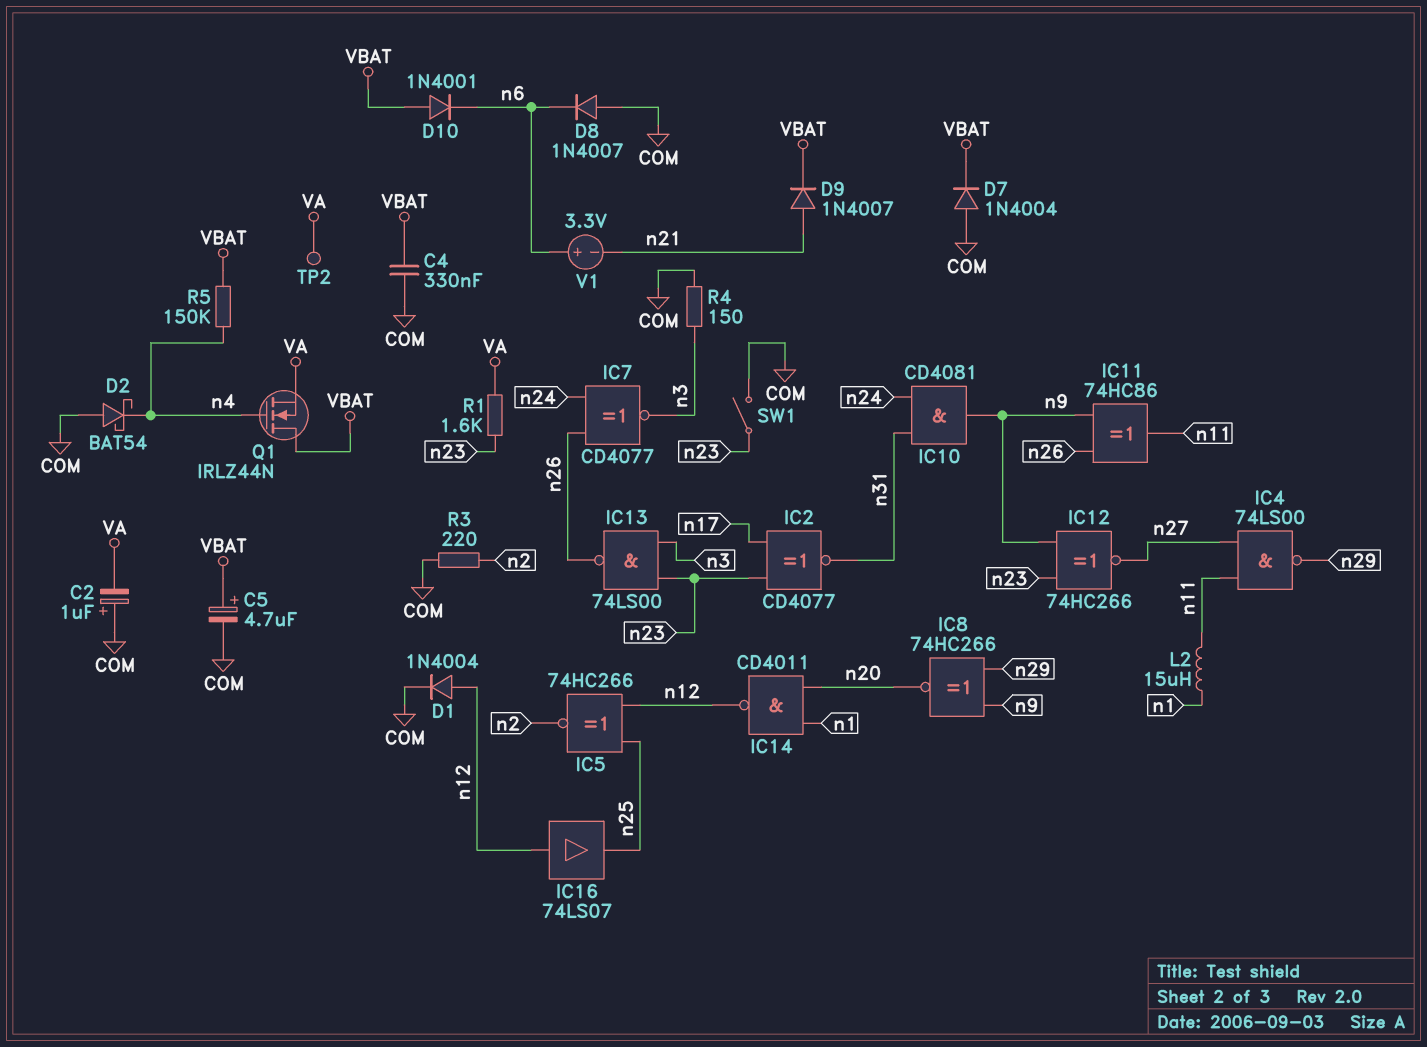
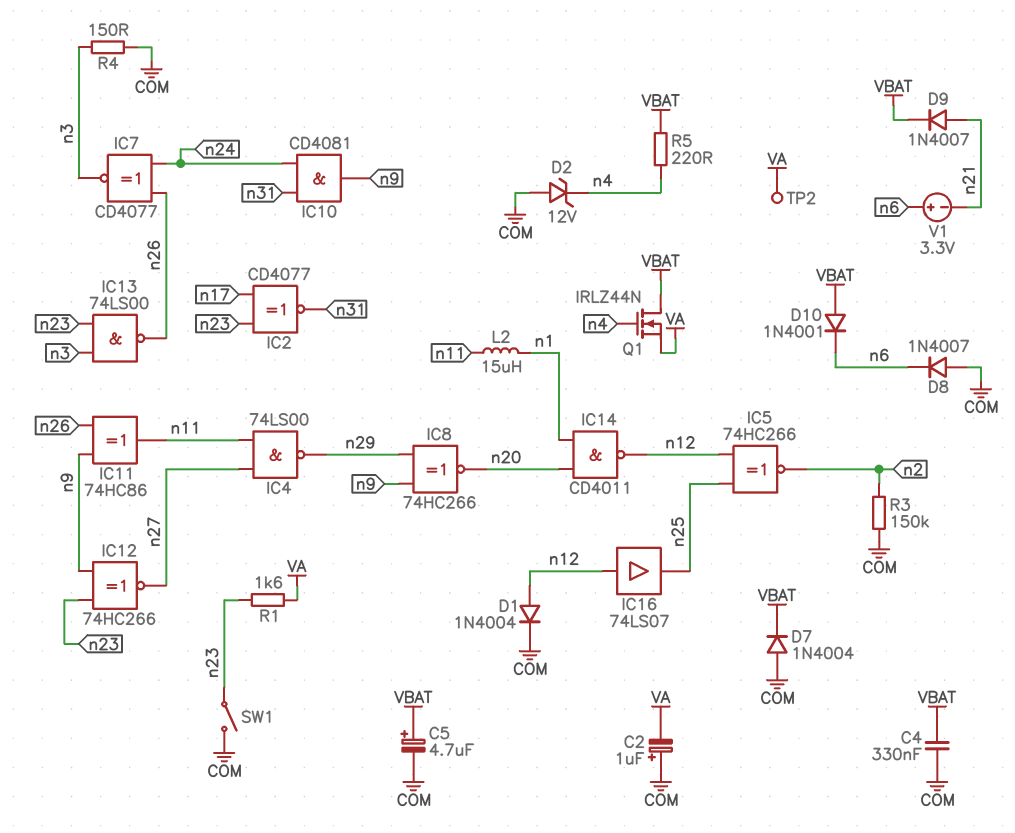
D2: schottky BAT54 (A COM, K n4) -> zener 12V (A COM, K n4)
R3: 220 (COM, n2) -> 150k (COM, n2)
R5: 150k (VBAT, n4) -> 220 (VBAT, n4)

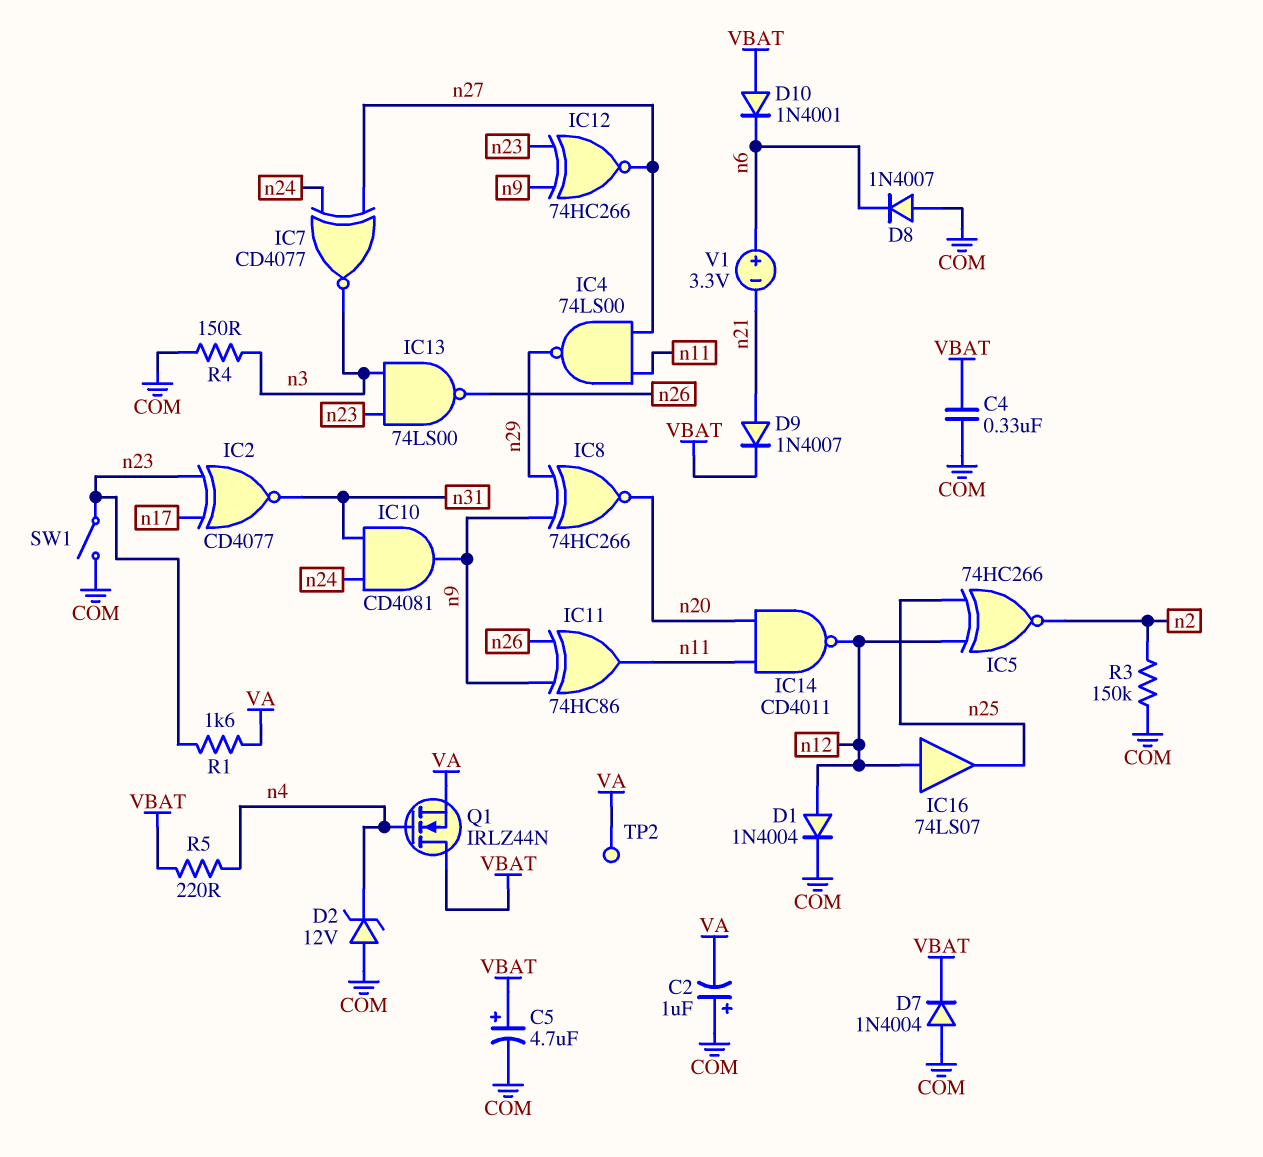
IC7: XNOR CD4077 (in n24, in n26, out n3) -> XNOR CD4077 (in n24, in n27, out n3)
IC14: NAND CD4011 (in n1, in n20, out n12) -> NAND CD4011 (in n11, in n20, out n12)
L2: 15uH (n1, n11) -> none

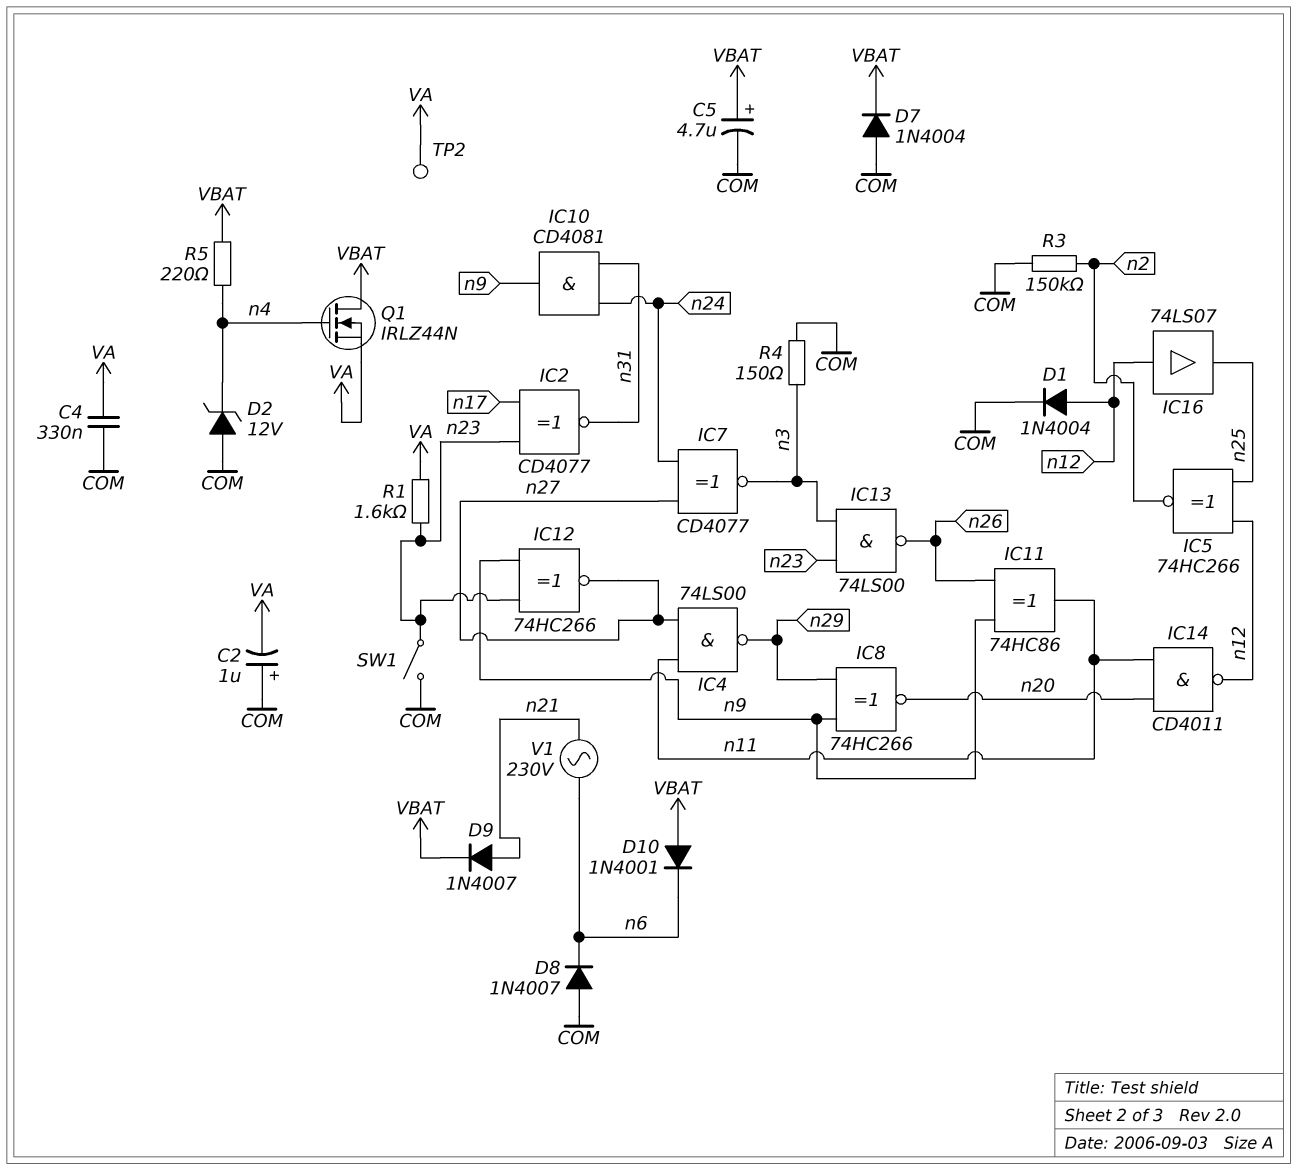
C4: 330nF (COM, VBAT) -> 330nF (COM, VA)
V1: 3.3V (plus n6, minus n21) -> AC 230V (n6, n21)

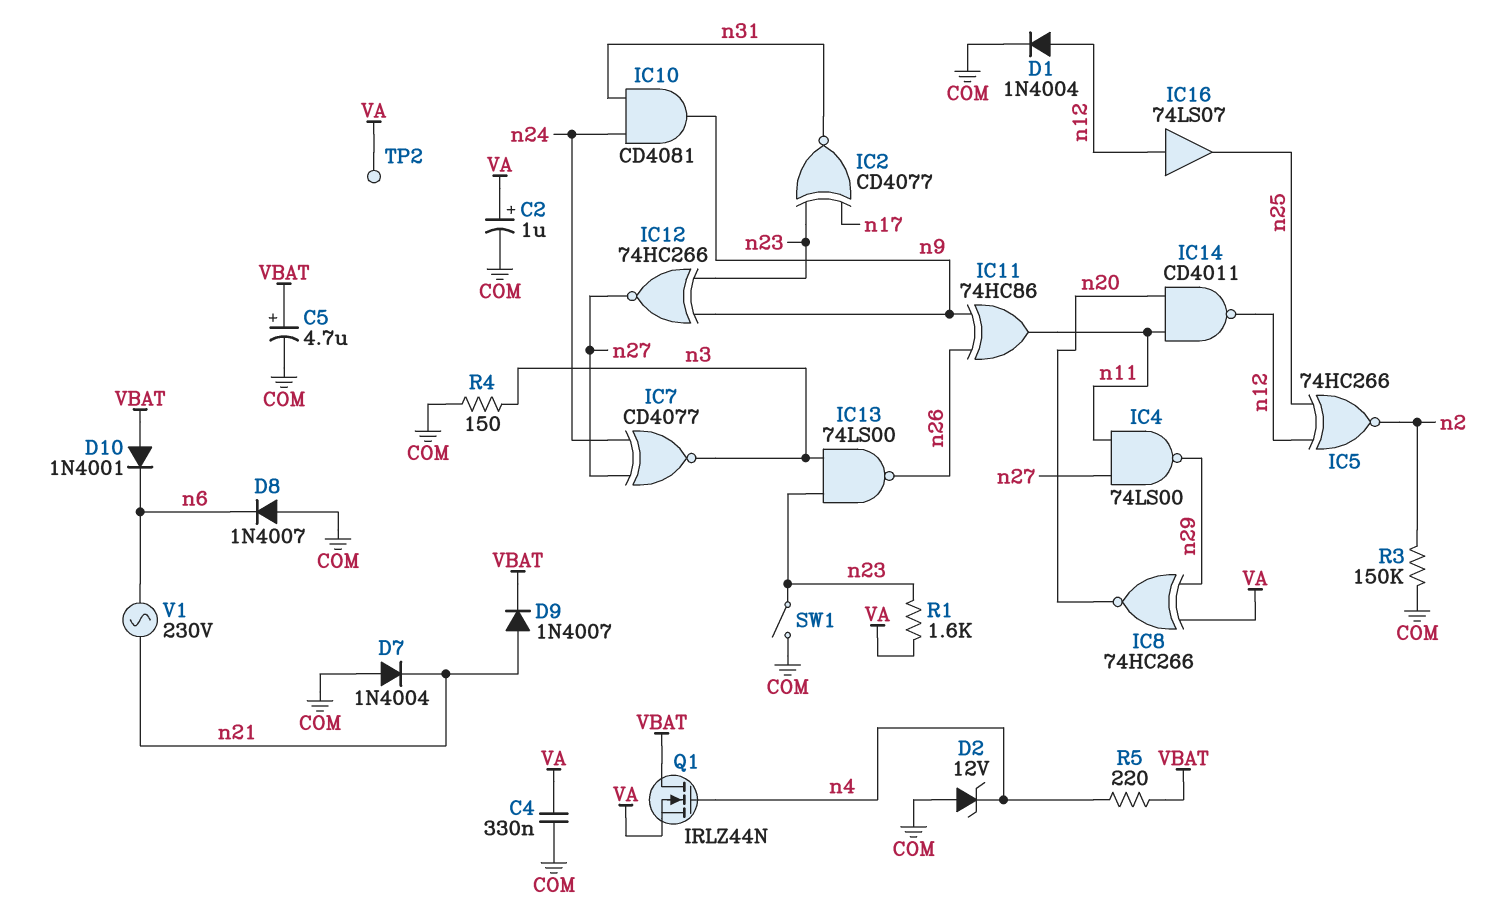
C2: 1uF (plus COM, minus VA) -> 1uF (plus VA, minus COM)
D7: diode 1N4004 (A COM, K VBAT) -> diode 1N4004 (A COM, K n21)
IC8: XNOR 74HC266 (in n9, in n29, out n20) -> XNOR 74HC266 (in VA, in n29, out n20)

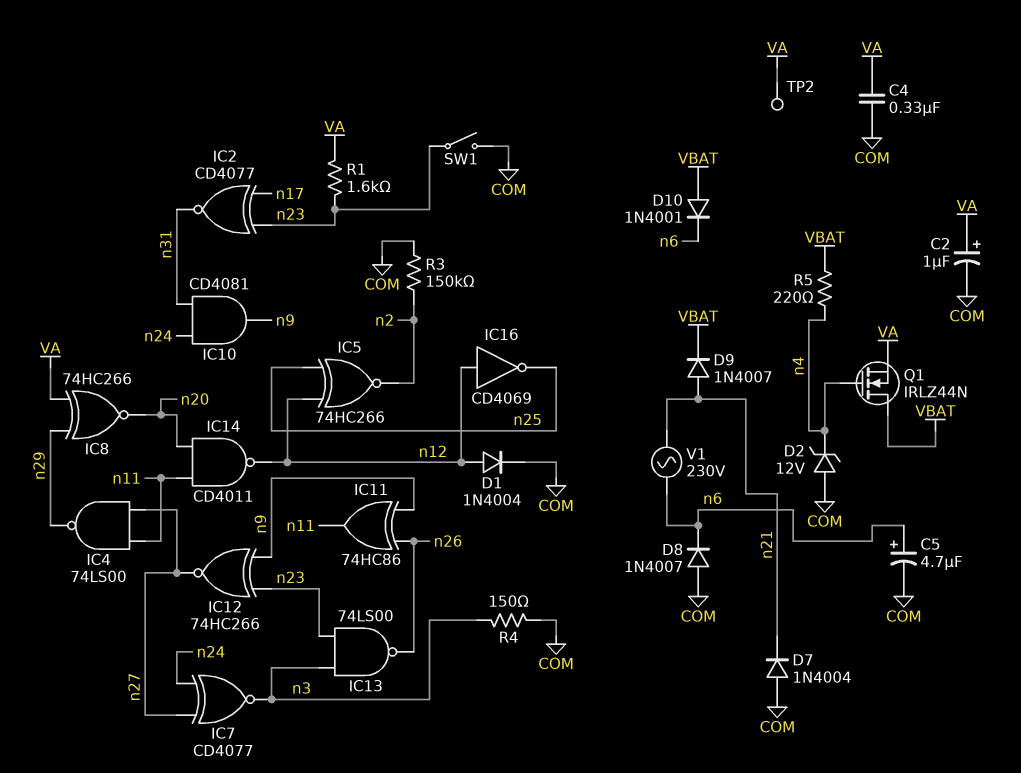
C5: 4.7uF (plus VBAT, minus COM) -> 4.7uF (plus n6, minus COM)
IC16: buffer 74LS07 (in n12, out n25) -> NOT CD4069 (in n12, out n25)

